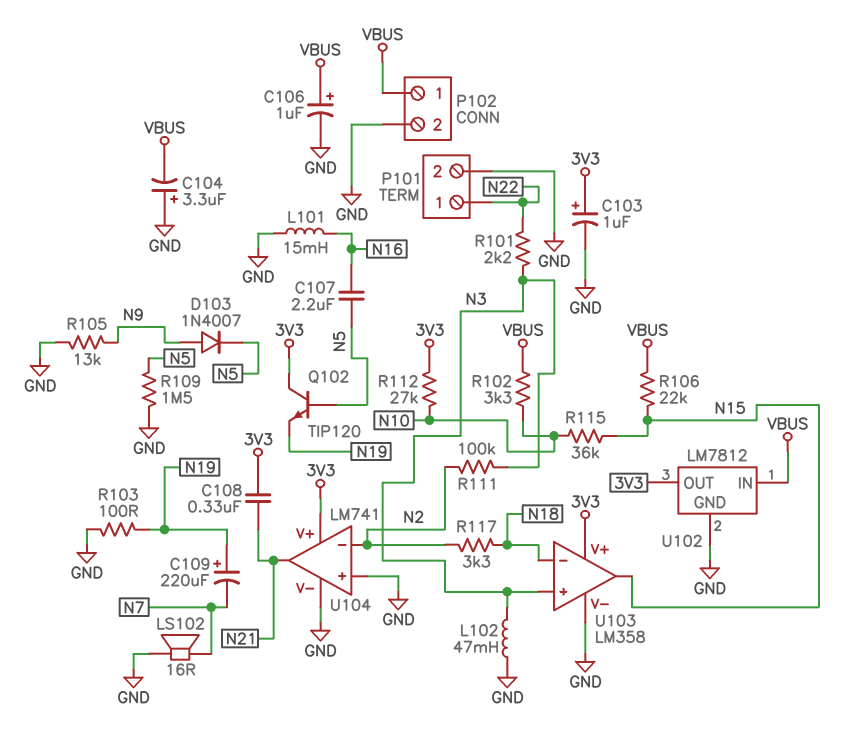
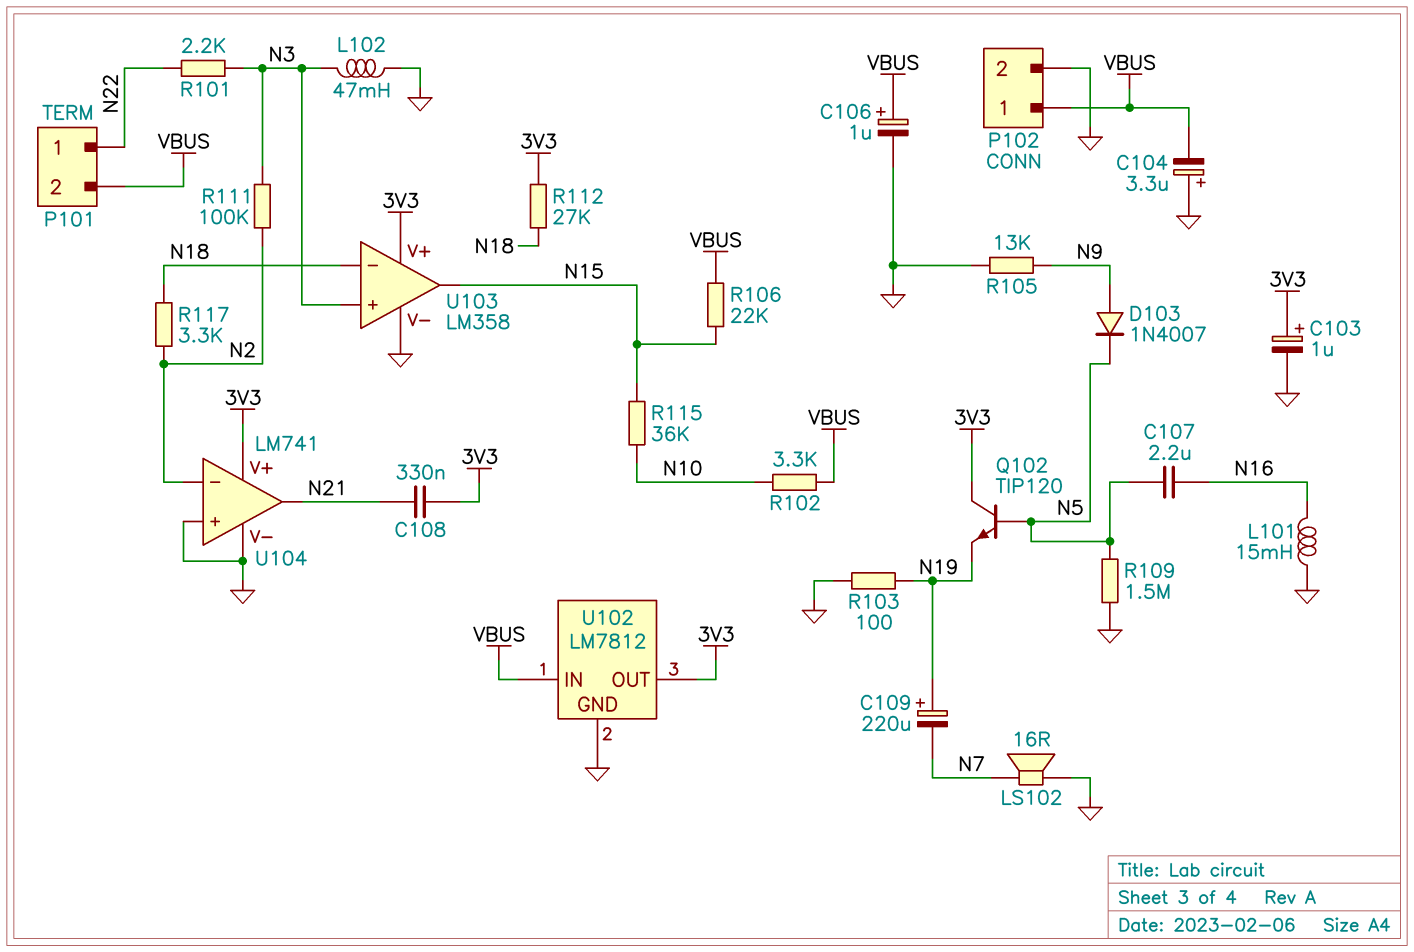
P101 pin 2: GND -> VBUS
R112: 27k (3V3, N10) -> 27k (3V3, N18)

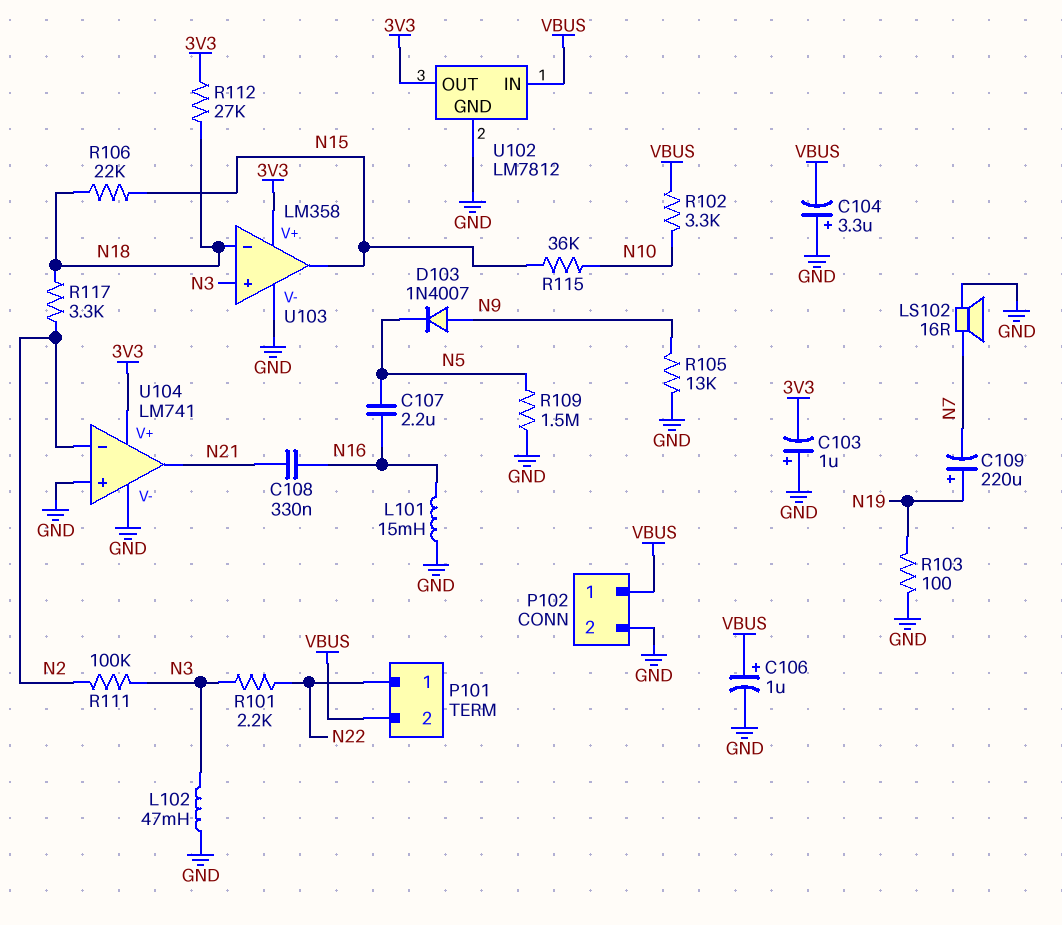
C103: 1uF (plus 3V3, minus GND) -> 1uF (plus GND, minus 3V3)
C108: 330nF (3V3, N21) -> 330nF (N16, N21)
Q102: NPN TIP120 (B N5, C 3V3, E N19) -> none
R106: 22k (N15, VBUS) -> 22k (N15, N18)

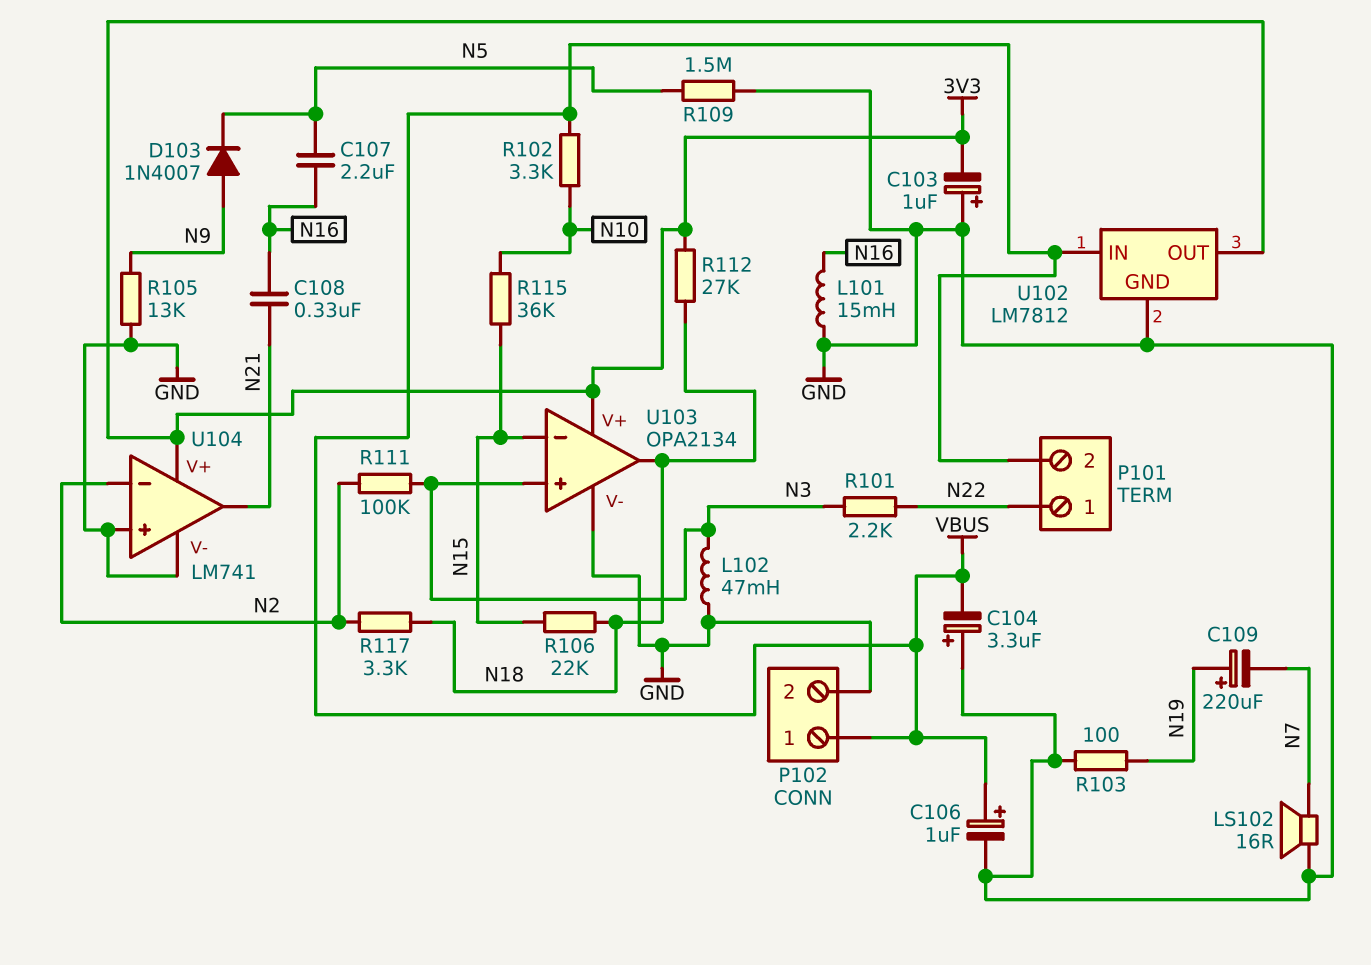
U103: LM358 -> OPA2134
U103 pin in-: N18 -> N15
U103 pin out: N15 -> N18

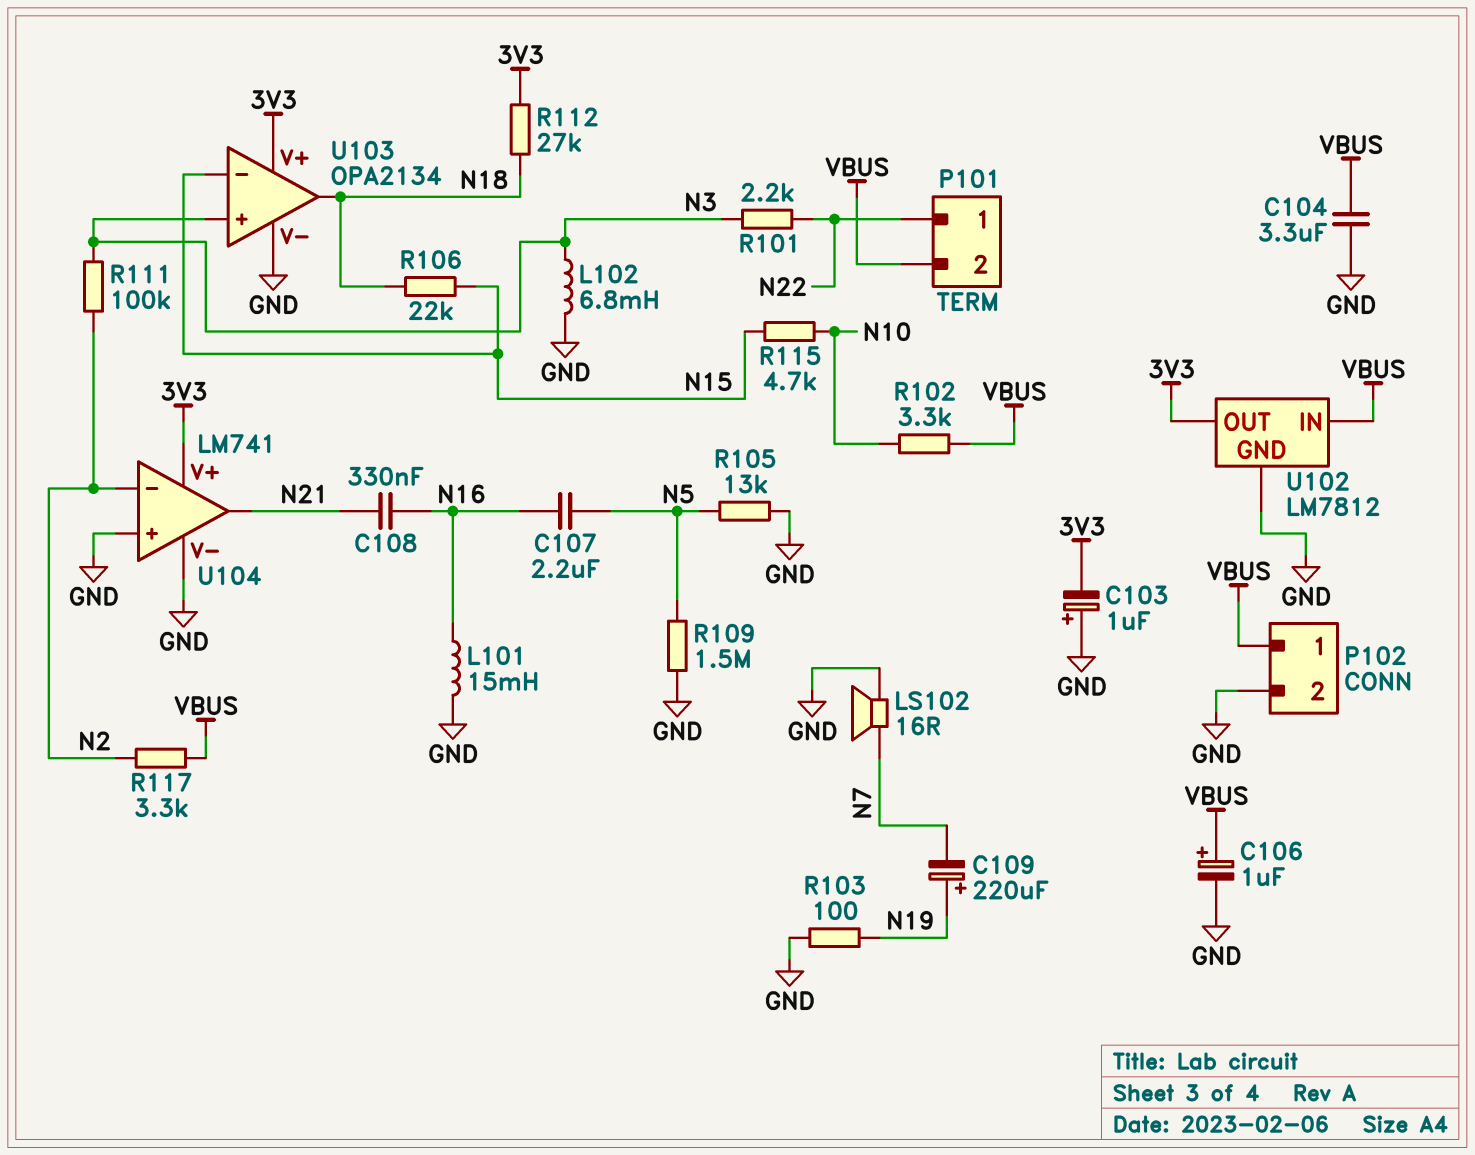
C104: 3.3uF (plus GND, minus VBUS) -> 3.3uF (GND, VBUS)
D103: diode 1N4007 (A N9, K N5) -> none
L102: 47mH (GND, N3) -> 6.8mH (GND, N3)
R105: 13k (GND, N9) -> 13k (GND, N5)
R115: 36k (N10, N15) -> 4.7k (N10, N15)
R117: 3.3k (N2, N18) -> 3.3k (N2, VBUS)

